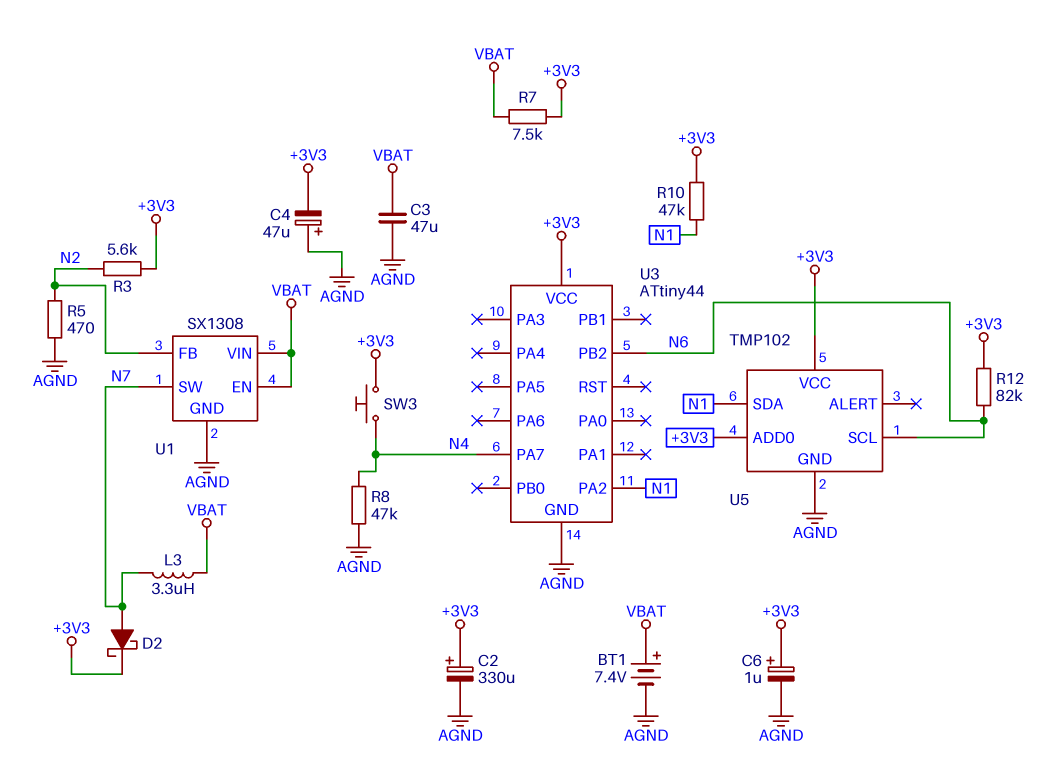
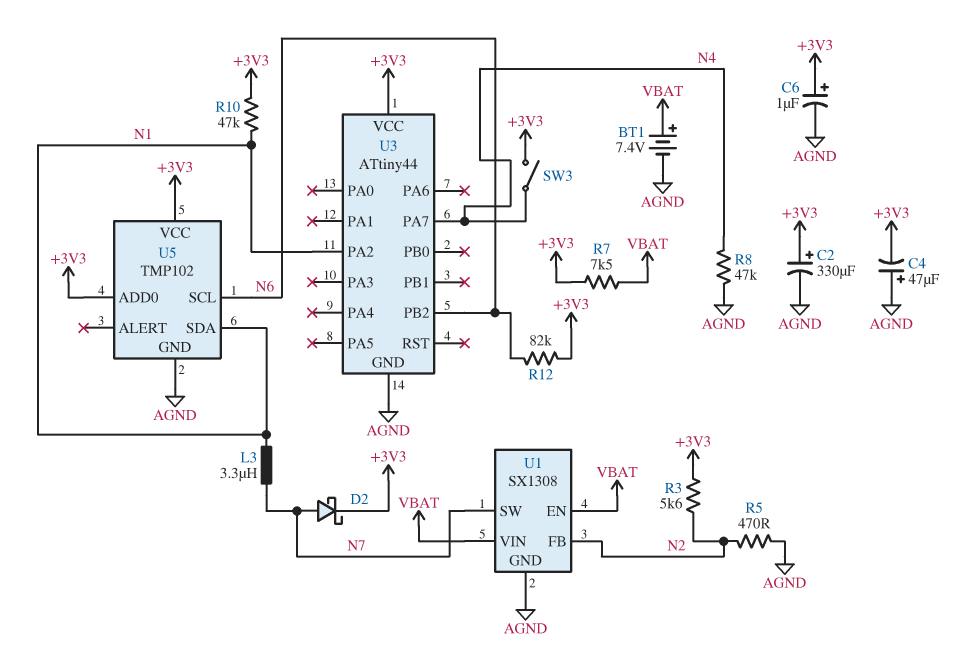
C3: 47uF (AGND, VBAT) -> none
L3: 3.3uH (N7, VBAT) -> 3.3uH (N1, N7)
SW3: button (+3V3, N4) -> switch (+3V3, N4)

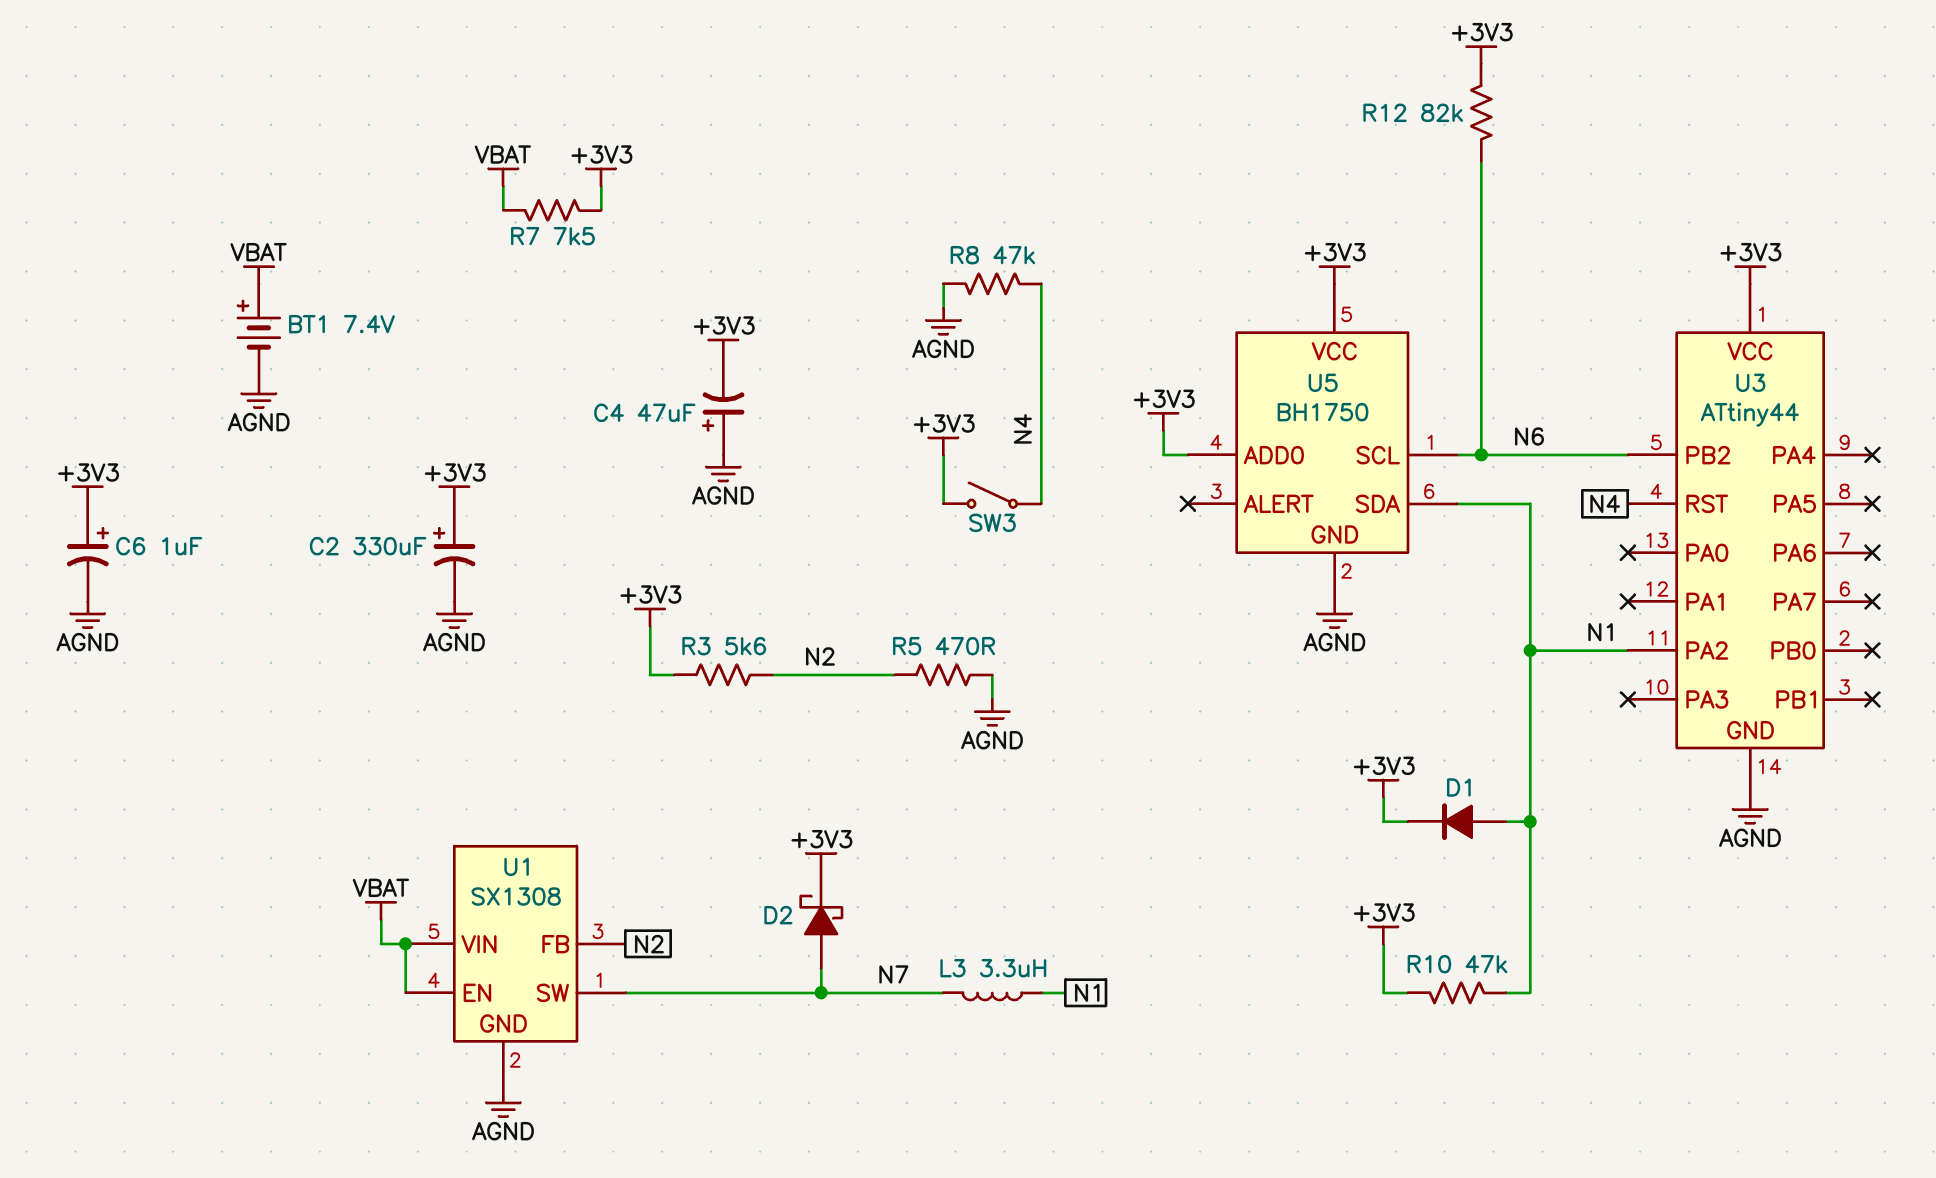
D1: none -> diode (A N1, K +3V3)
U3 pin PA7: N4 -> none
U3 pin RST: none -> N4
U5: TMP102 -> BH1750

